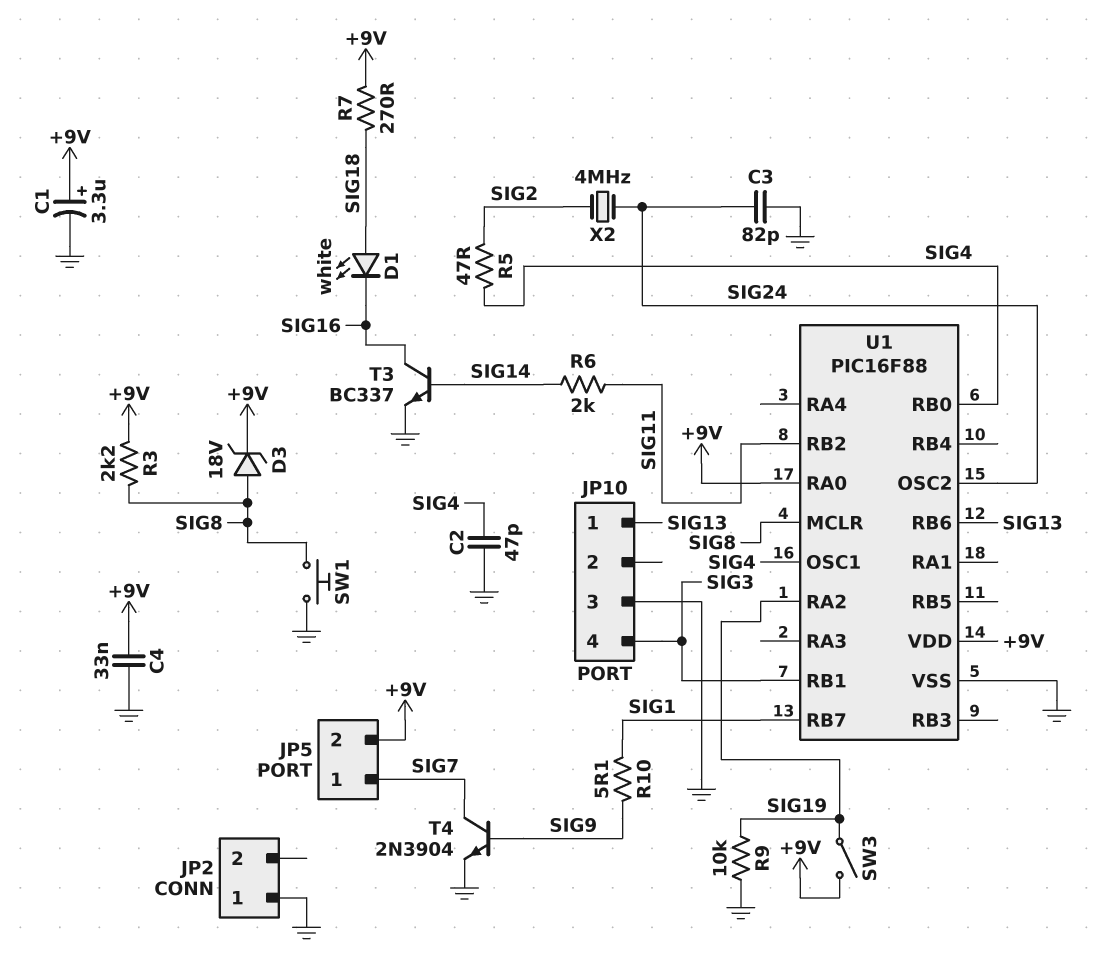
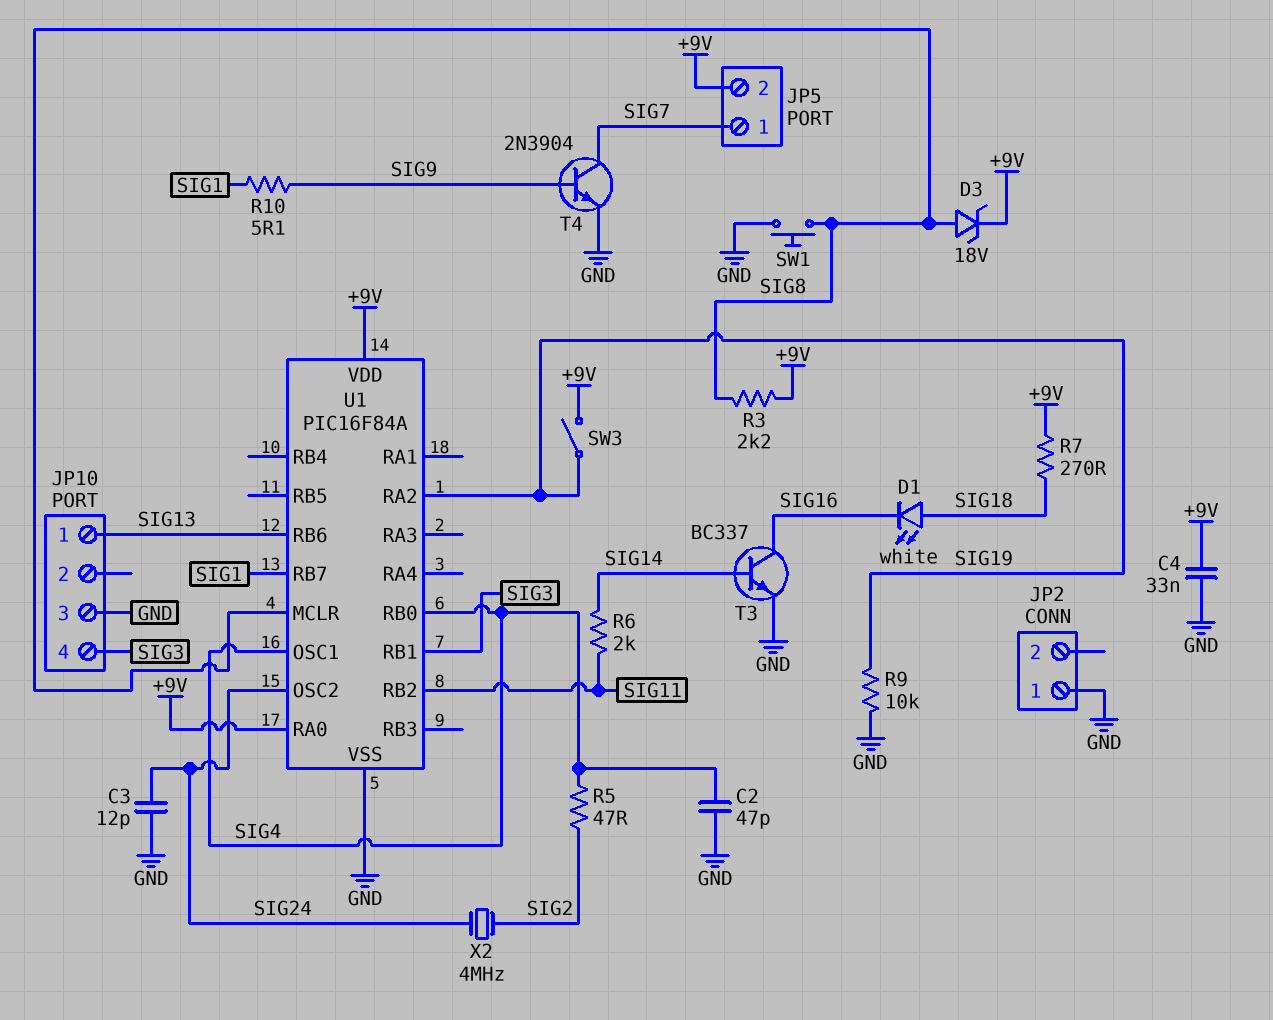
C1: 3.3uF (plus +9V, minus GND) -> none
C3: 82pF (GND, SIG24) -> 12pF (GND, SIG24)
U1: PIC16F88 -> PIC16F84A

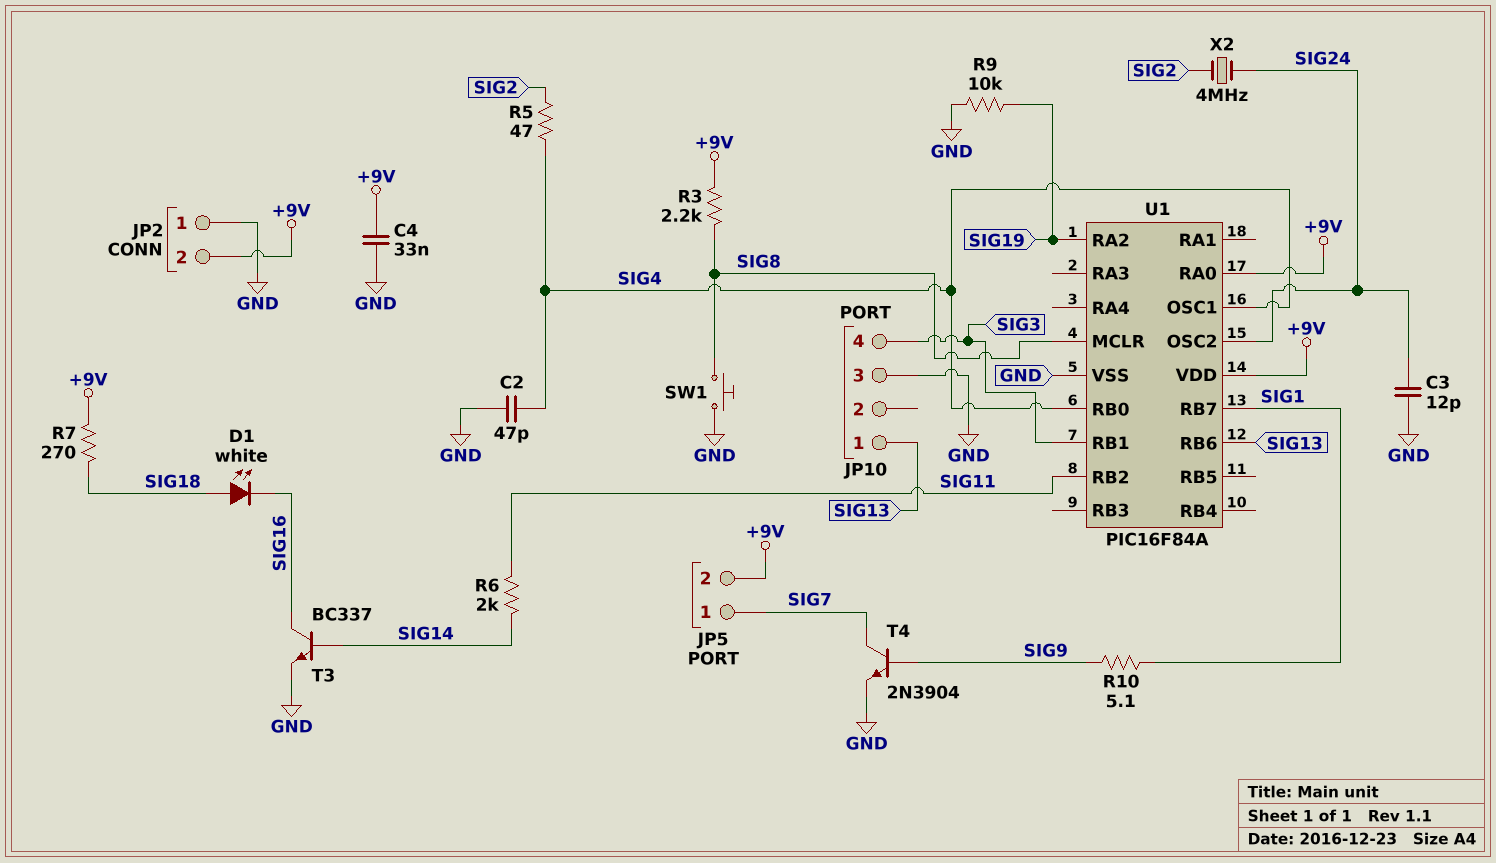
D3: zener 18V (A SIG8, K +9V) -> none
JP2 pin 2: none -> +9V
SW3: switch (+9V, SIG19) -> none

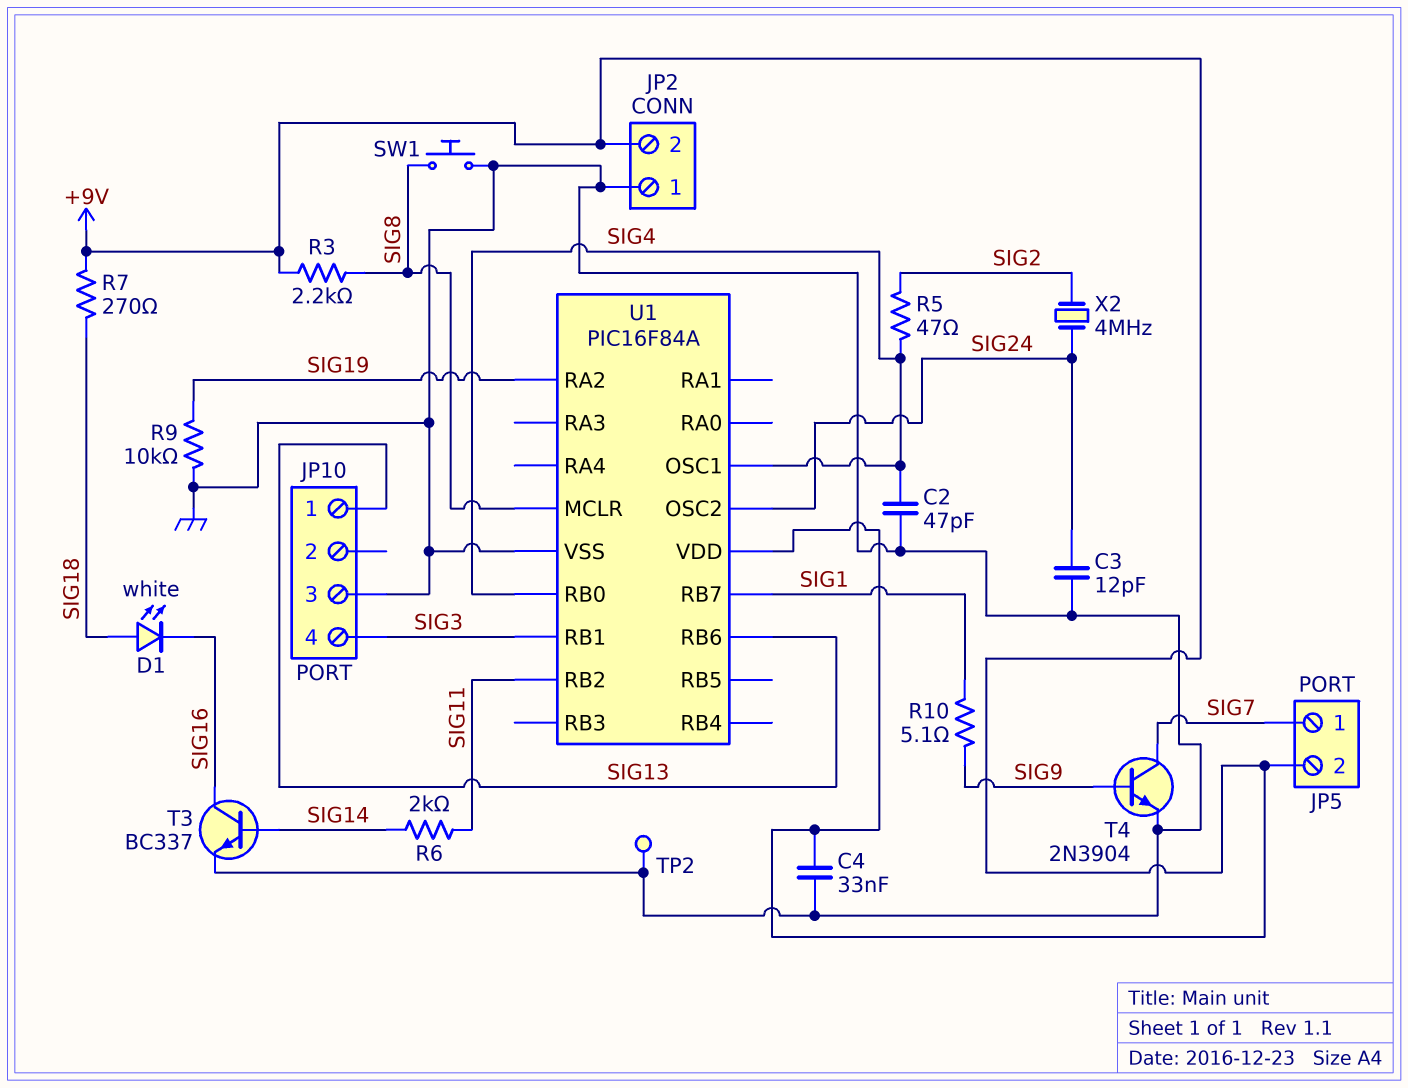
TP2: none -> test point (GND)
U1 pin RA0: +9V -> none

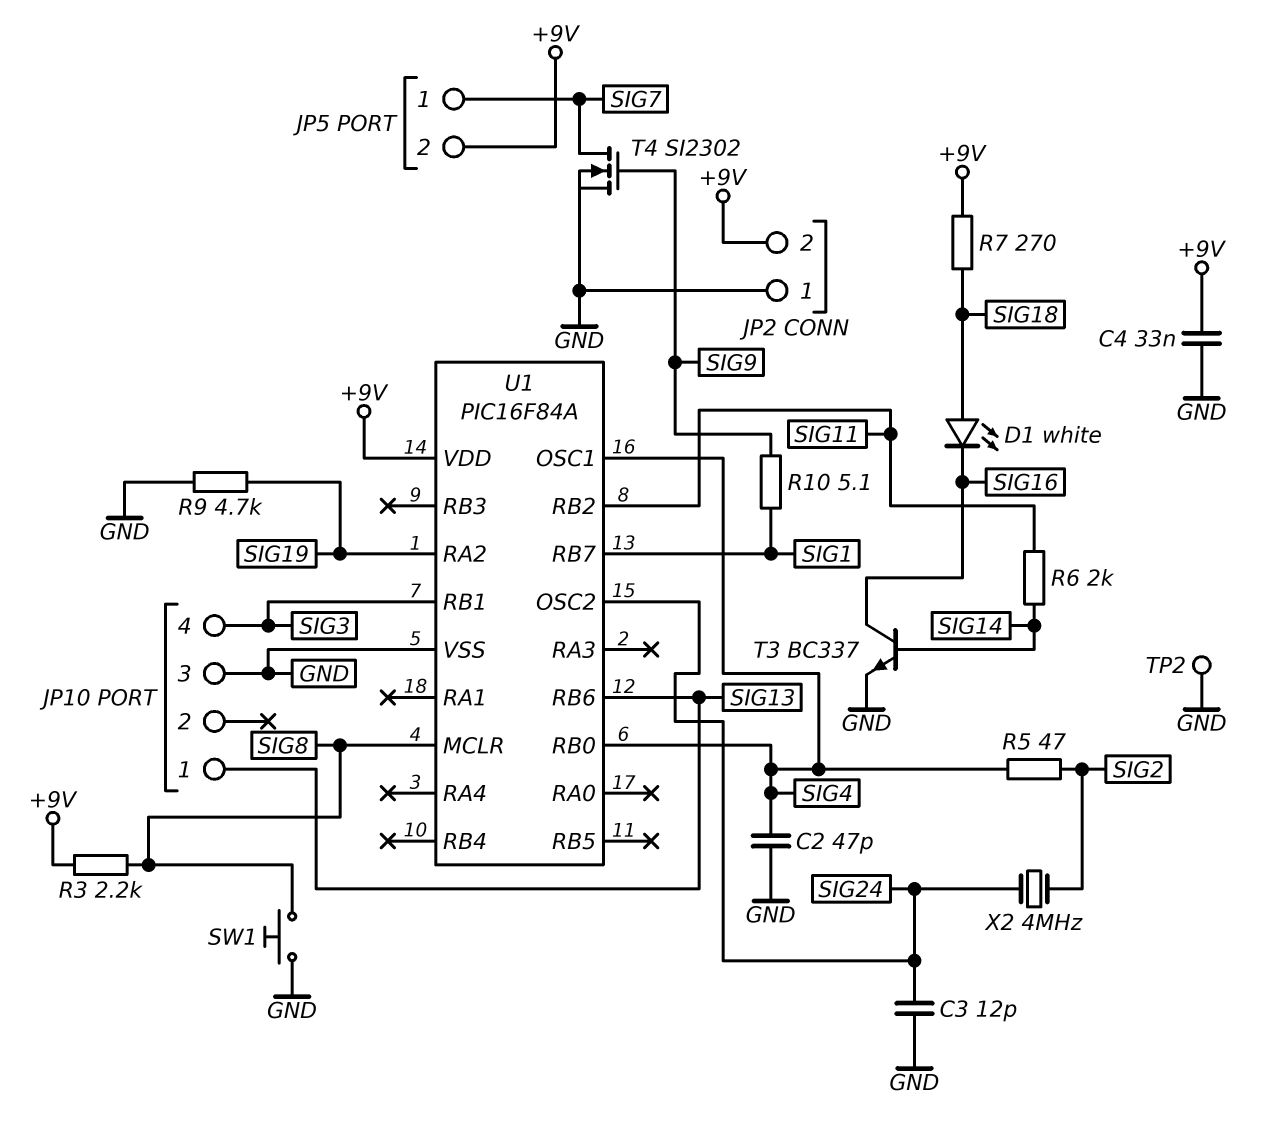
R9: 10k (GND, SIG19) -> 4.7k (GND, SIG19)
T4: NPN 2N3904 (B SIG9, C SIG7, E GND) -> NMOS SI2302 (G SIG9, D SIG7, S GND)

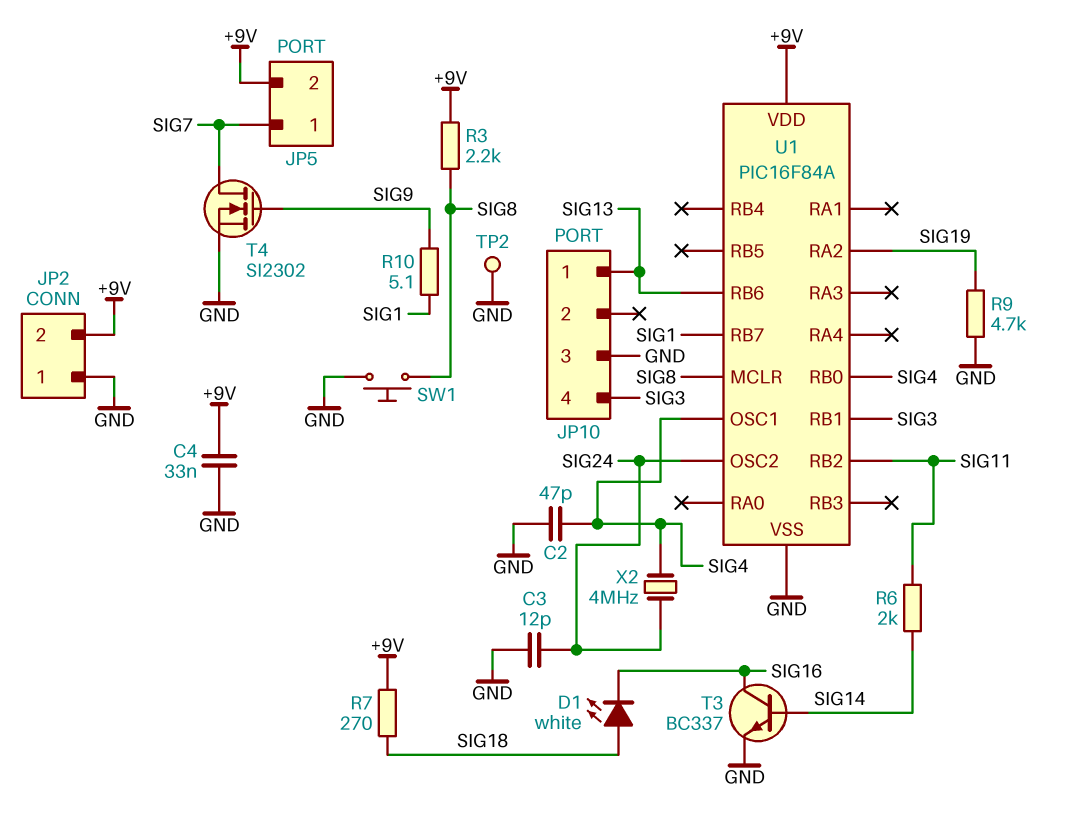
R5: 47 (SIG2, SIG4) -> none
X2: 4MHz (SIG2, SIG24) -> 4MHz (SIG4, SIG24)

